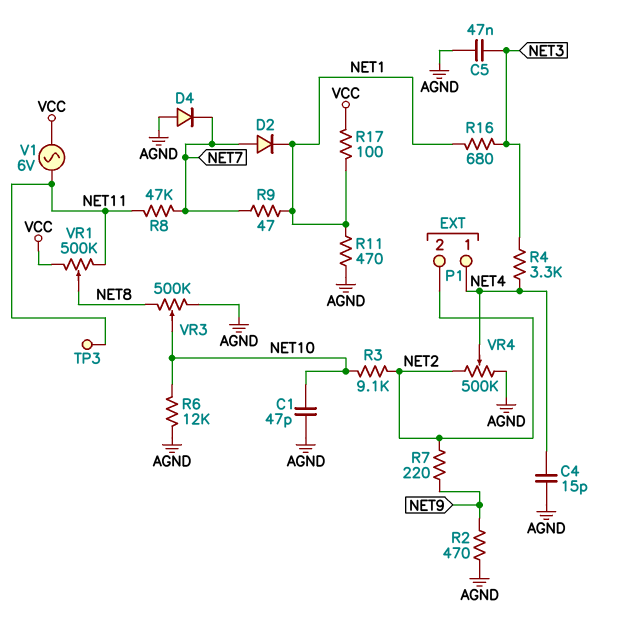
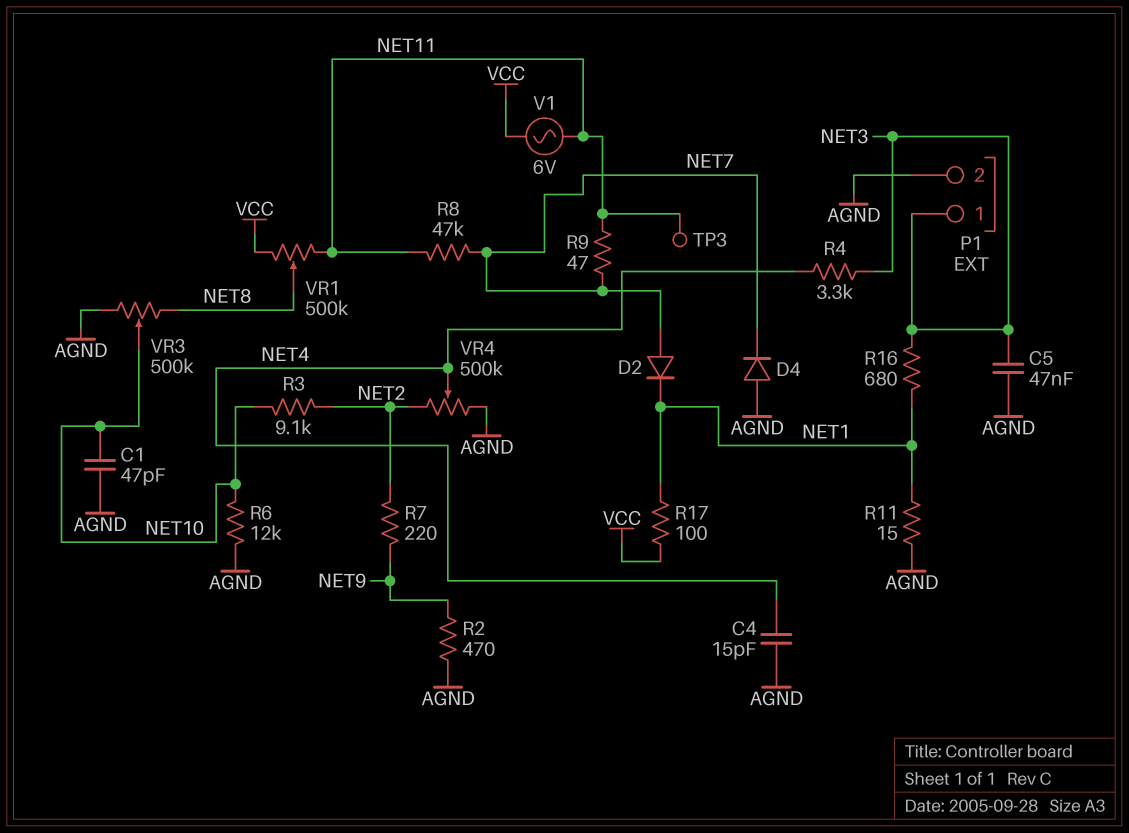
P1 pin 1: NET4 -> NET3
P1 pin 2: NET2 -> AGND
R9: 47 (NET1, NET7) -> 47 (NET7, NET11)
R11: 470 (AGND, NET1) -> 15 (AGND, NET1)

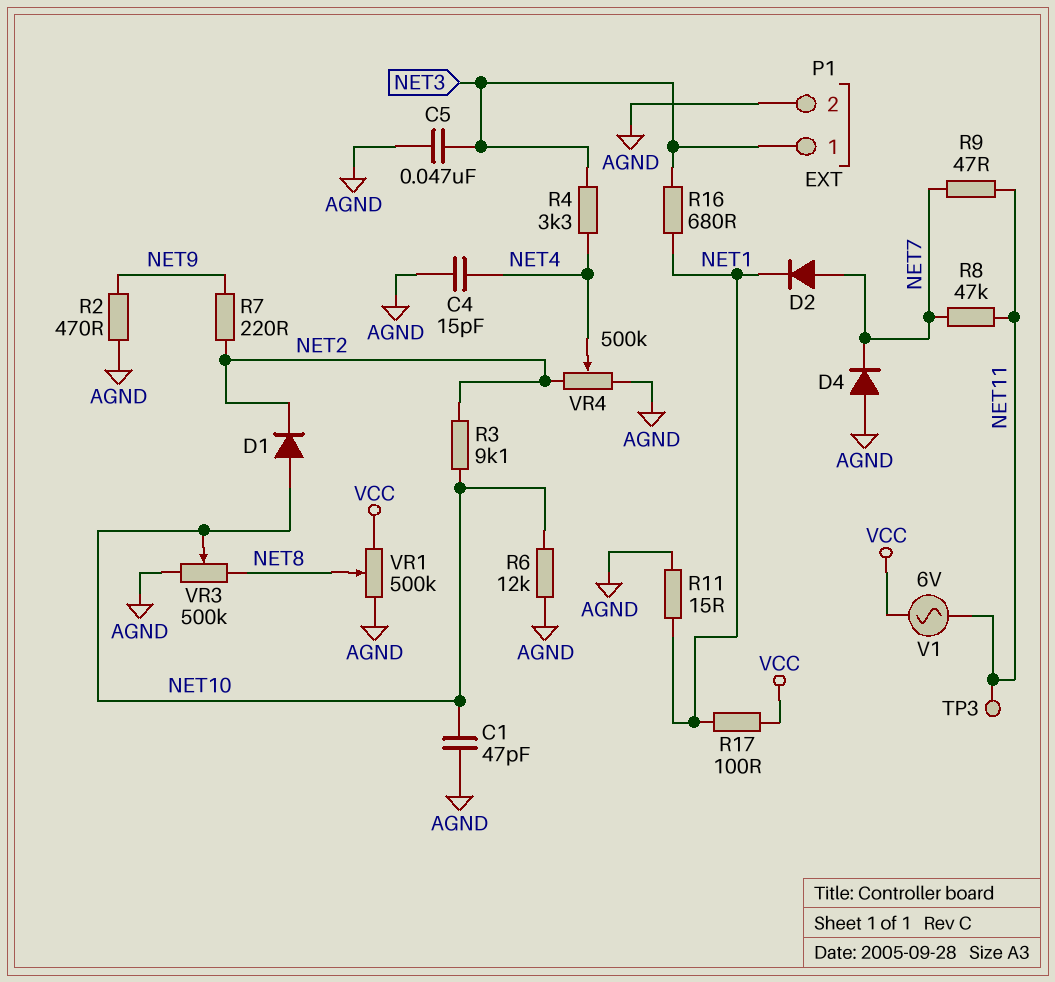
D1: none -> diode (A NET10, K NET2)
VR1: 500k (NET11, VCC, wiper NET8) -> 500k (AGND, VCC, wiper NET8)

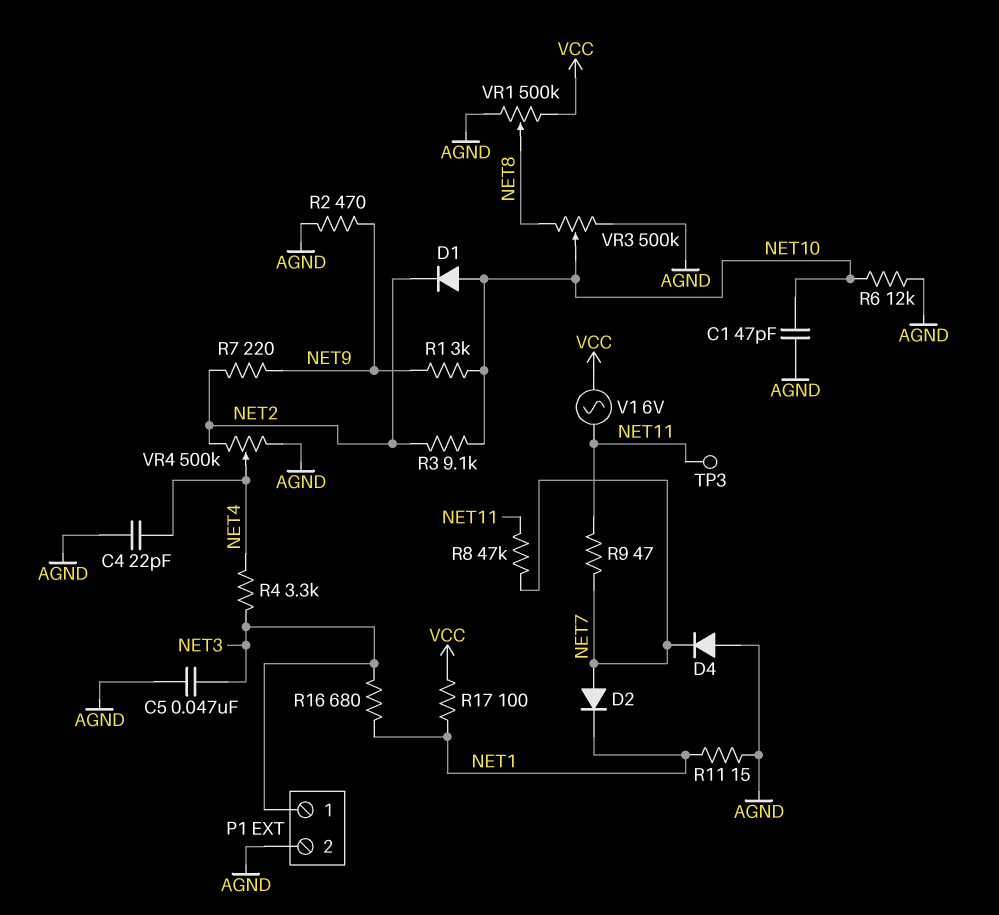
C4: 15pF (AGND, NET4) -> 22pF (AGND, NET4)
R1: none -> 3k (NET9, NET10)

